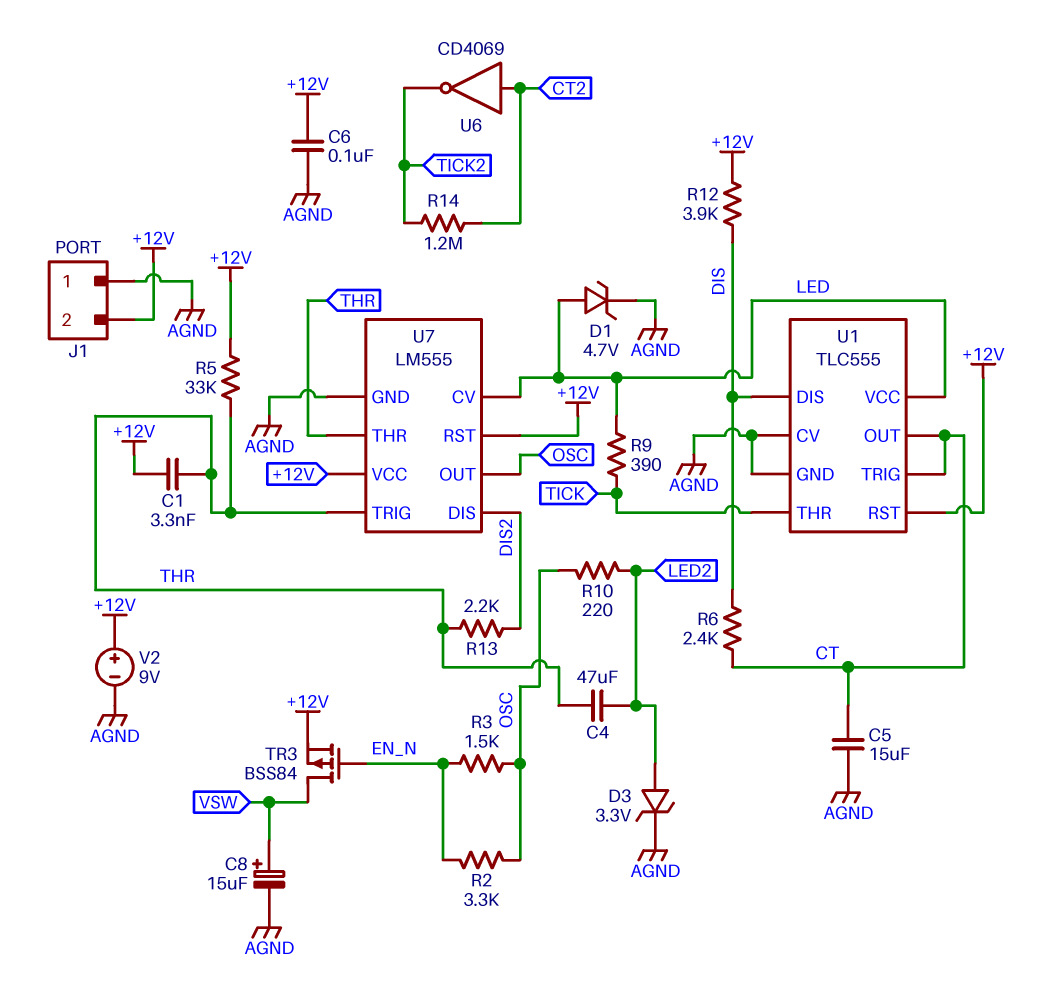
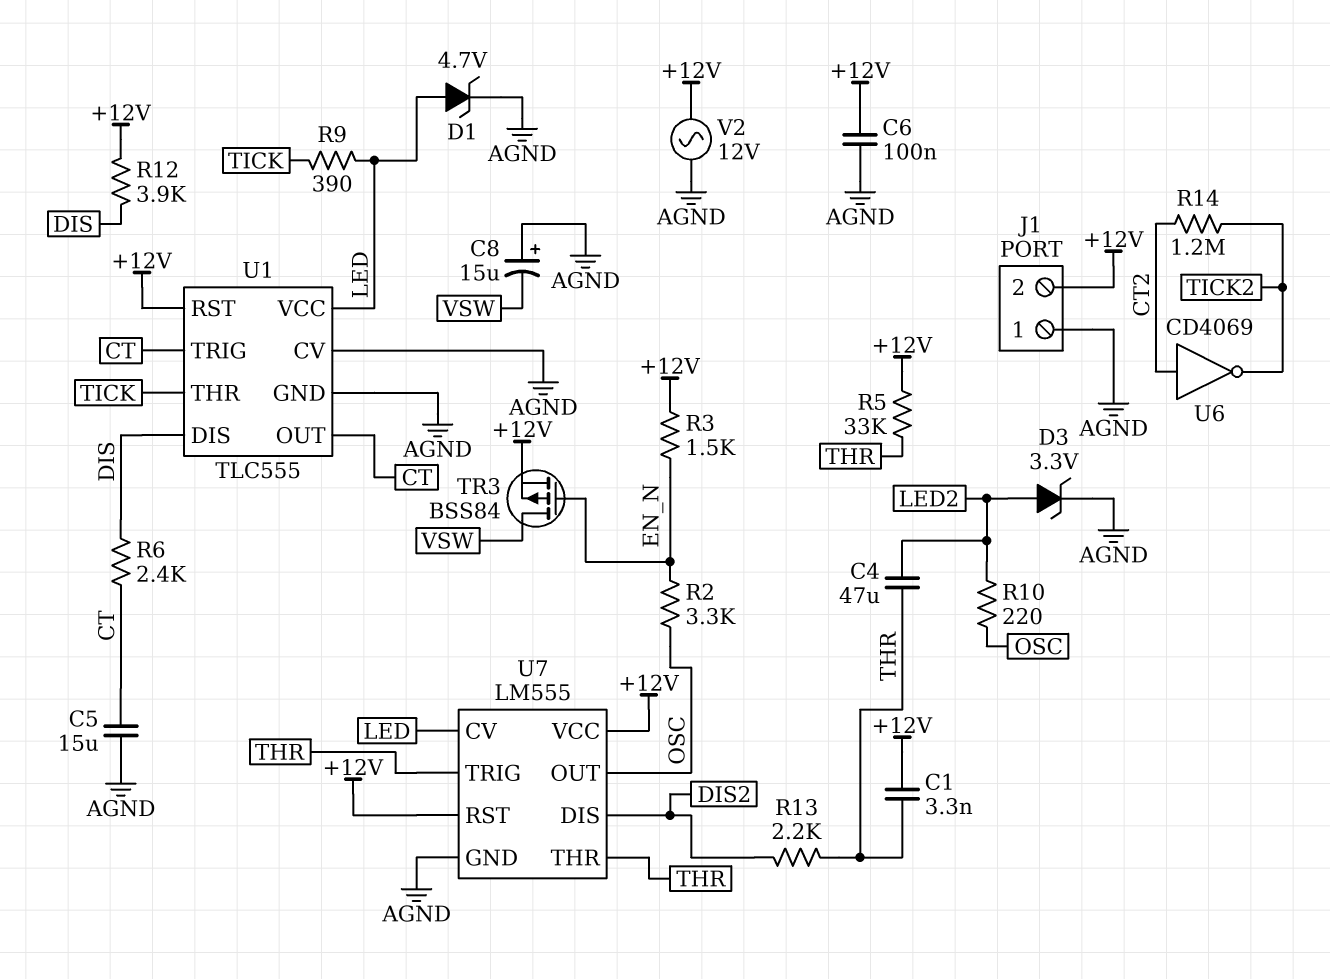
C8: 15uF (plus VSW, minus AGND) -> 15uF (plus AGND, minus VSW)
R3: 1.5k (EN_N, OSC) -> 1.5k (+12V, EN_N)
V2: 9V (plus +12V, minus AGND) -> AC 12V (+12V, AGND)

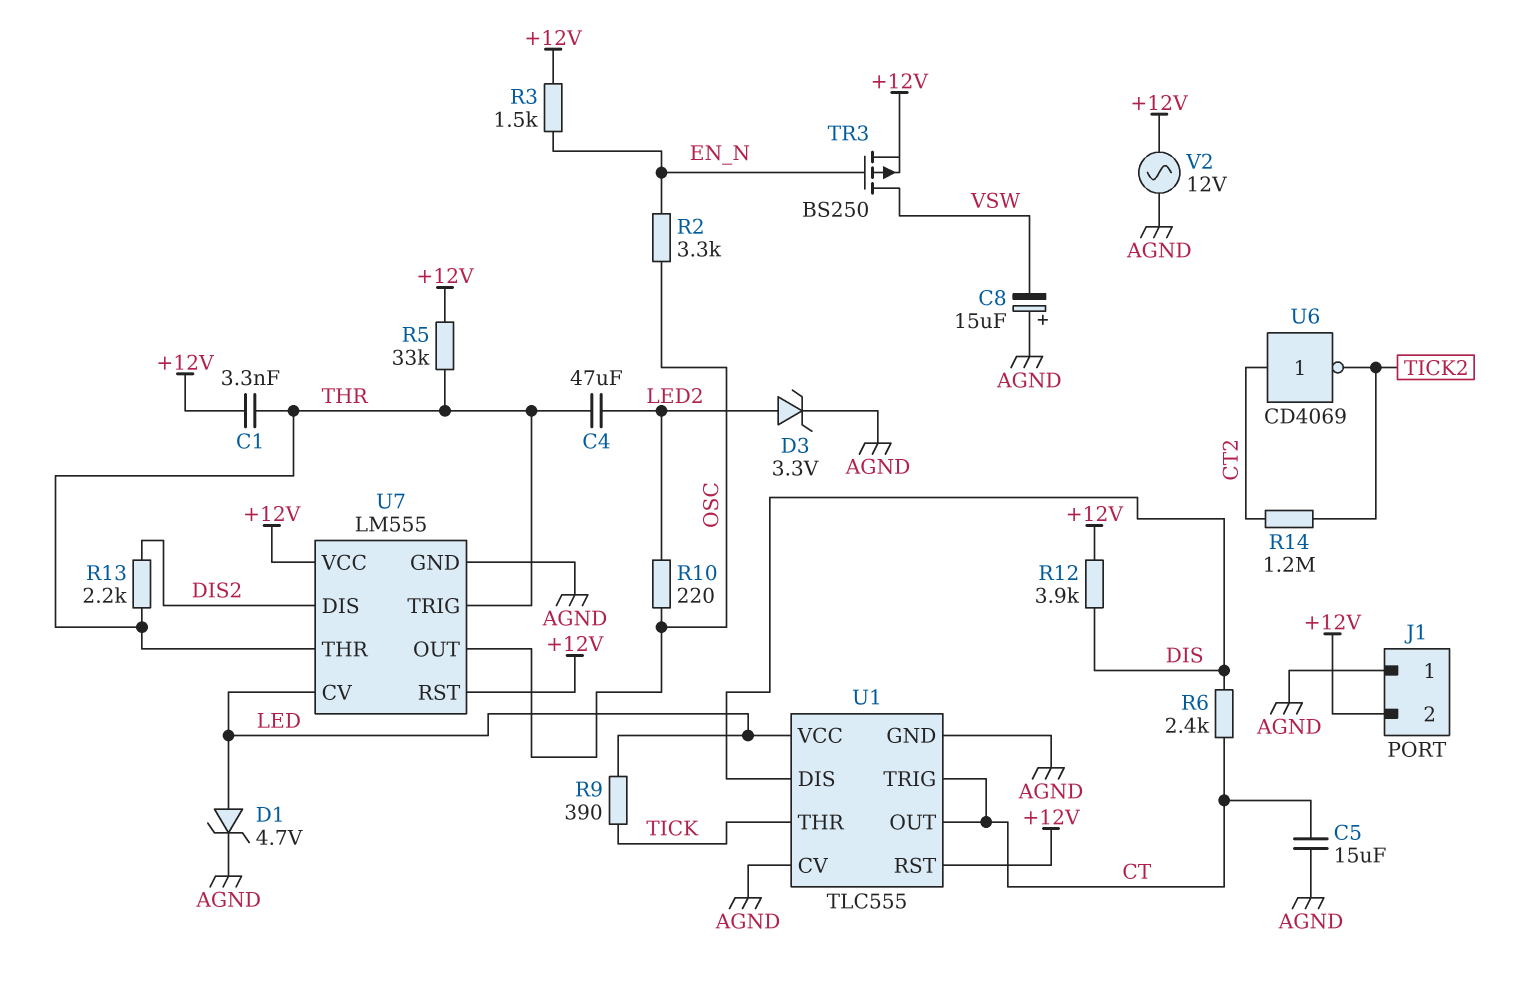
C6: 100nF (+12V, AGND) -> none
TR3: PMOS BSS84 (G EN_N, D VSW, S +12V) -> PMOS BS250 (G EN_N, D VSW, S +12V)

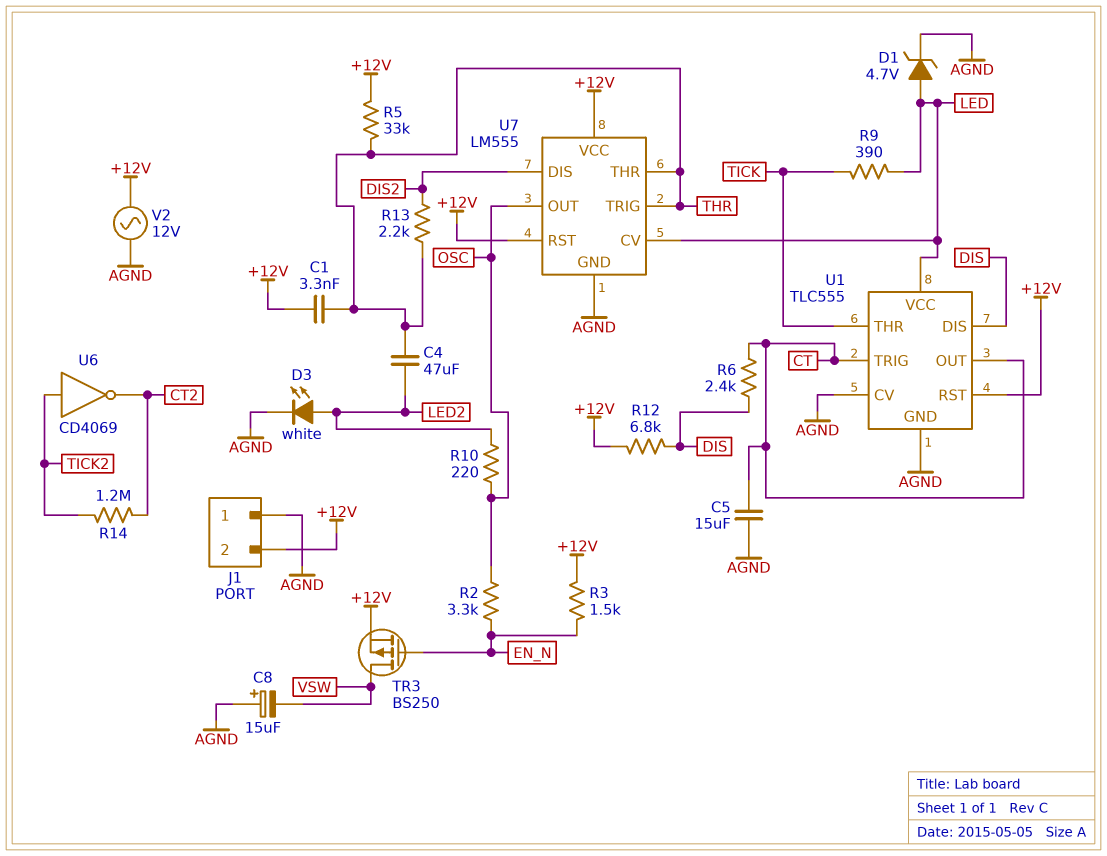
D3: zener 3.3V (A LED2, K AGND) -> LED white (A LED2, K AGND)
R12: 3.9k (+12V, DIS) -> 6.8k (+12V, DIS)
U6: NOT CD4069 (in CT2, out TICK2) -> NOT CD4069 (in TICK2, out CT2)

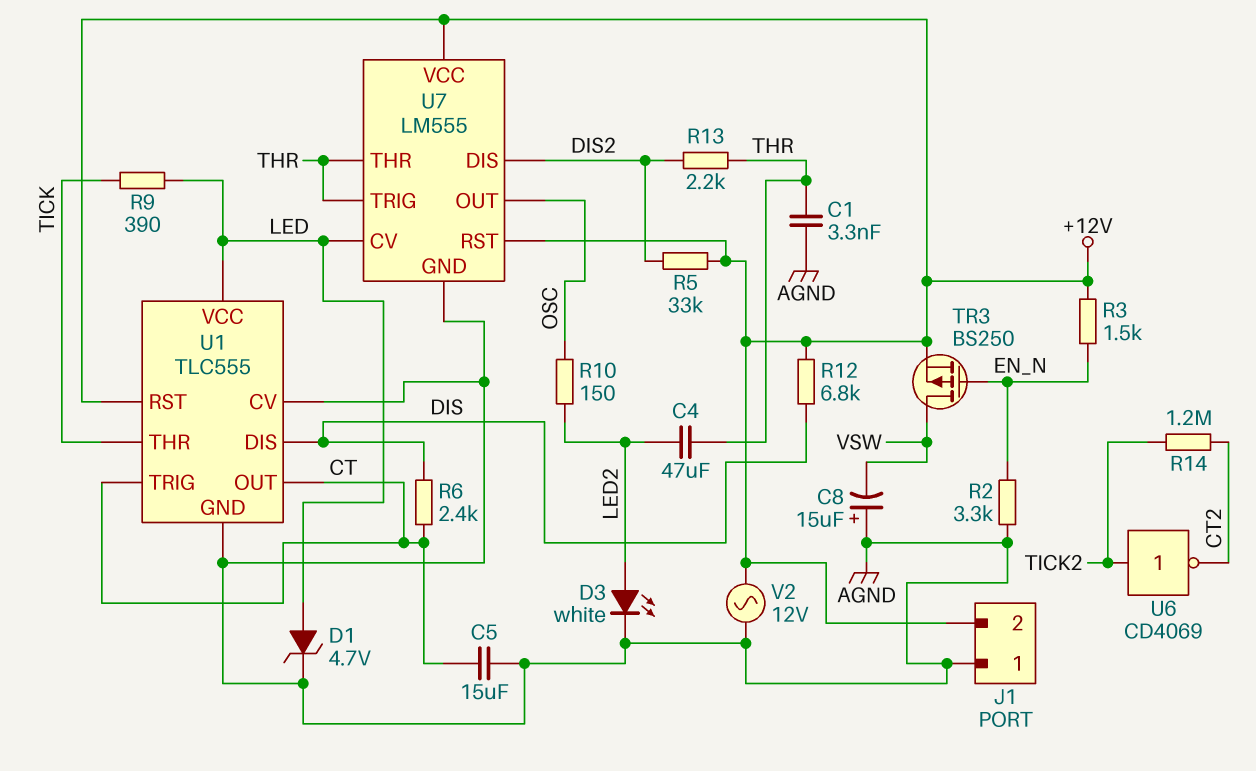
C1: 3.3nF (+12V, THR) -> 3.3nF (AGND, THR)
R2: 3.3k (EN_N, OSC) -> 3.3k (AGND, EN_N)
R5: 33k (+12V, THR) -> 33k (+12V, DIS2)
R10: 220 (LED2, OSC) -> 150 (LED2, OSC)

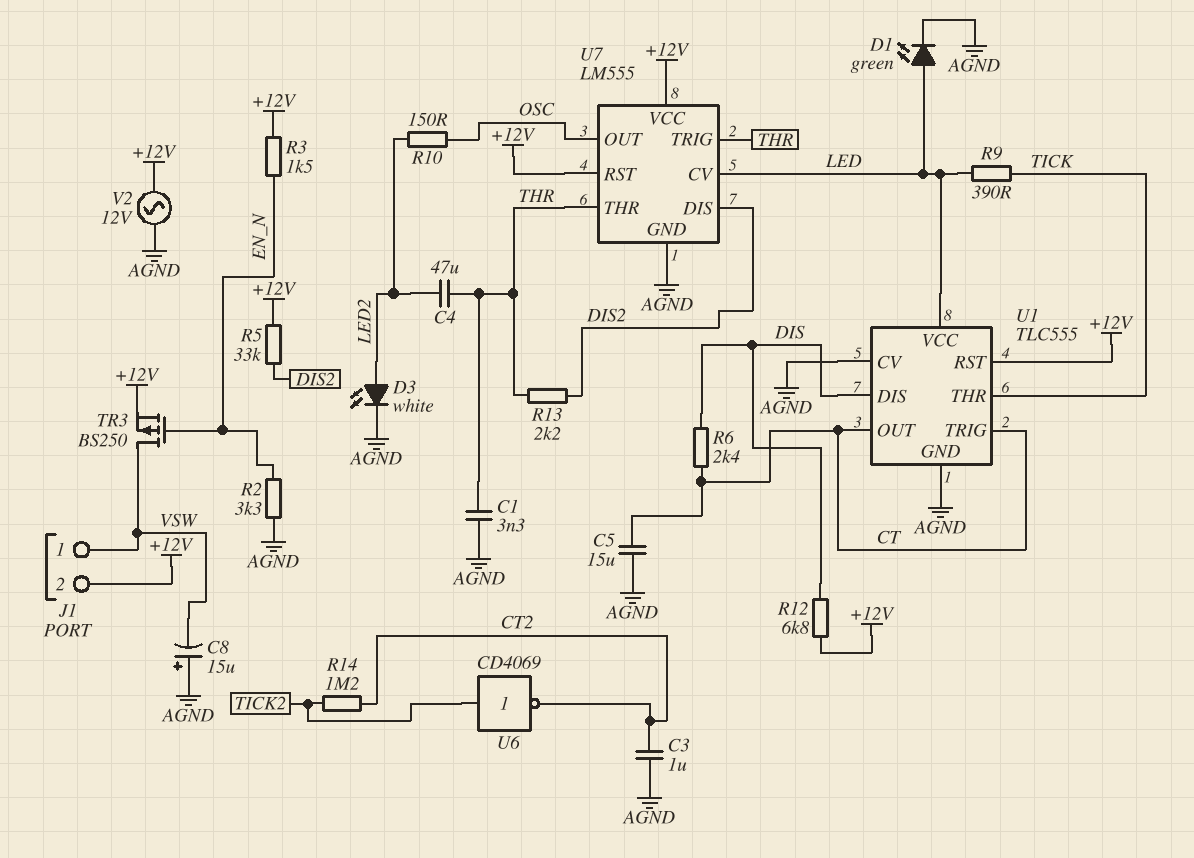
C3: none -> 1uF (AGND, CT2)
D1: zener 4.7V (A LED, K AGND) -> LED green (A LED, K AGND)
J1 pin 1: AGND -> VSW

